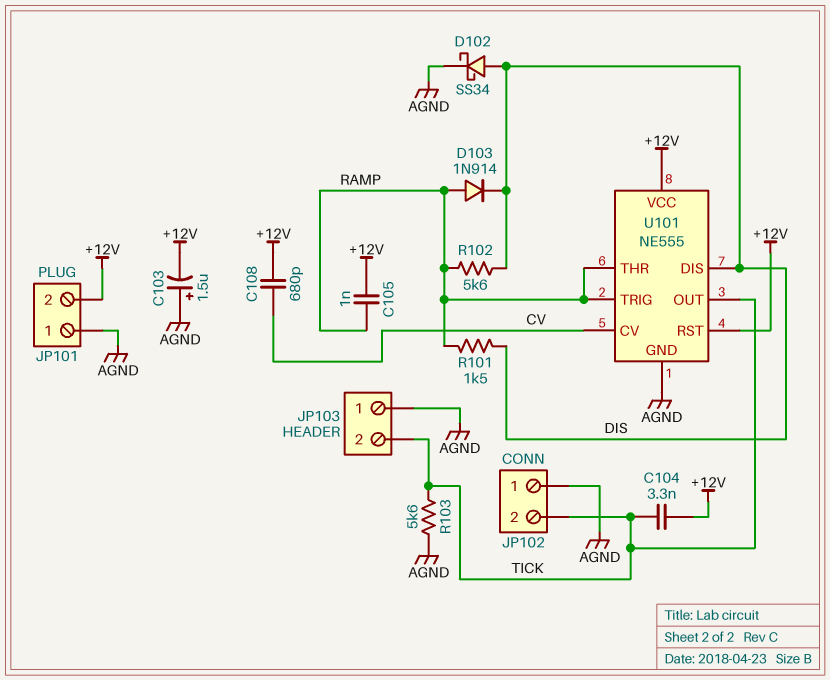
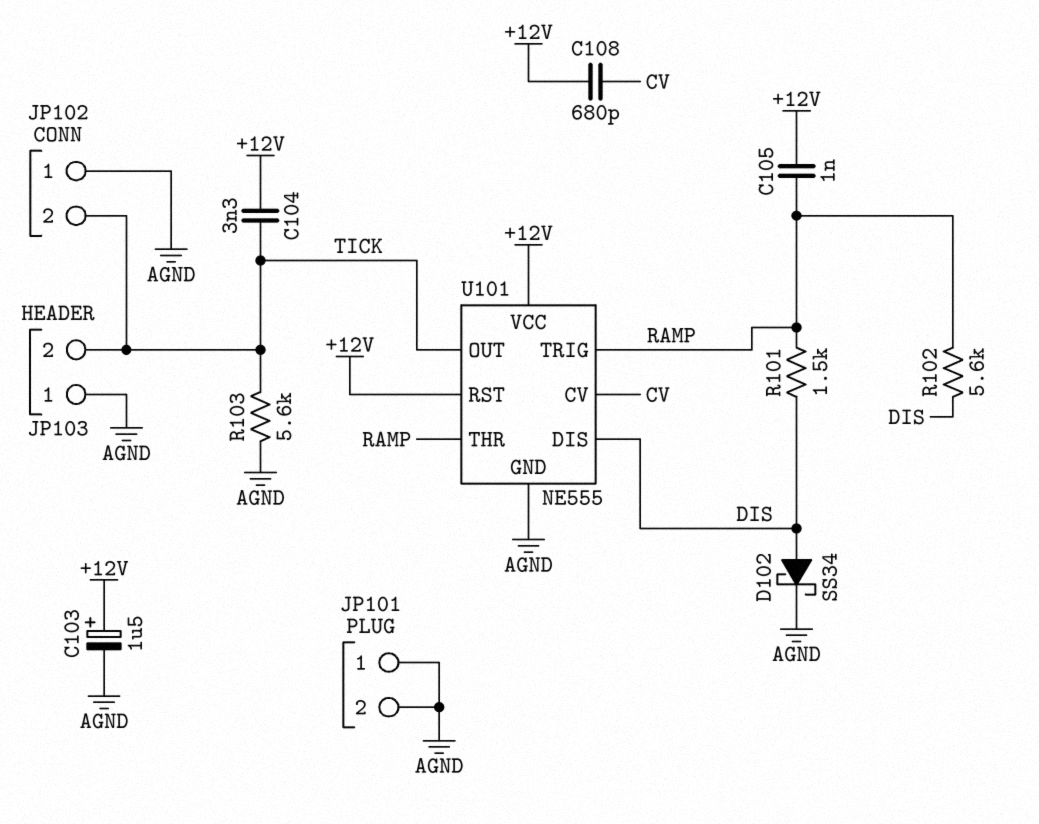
C103: 1.5uF (plus AGND, minus +12V) -> 1.5uF (plus +12V, minus AGND)
D103: diode 1N914 (A RAMP, K DIS) -> none
JP101 pin 2: +12V -> AGND

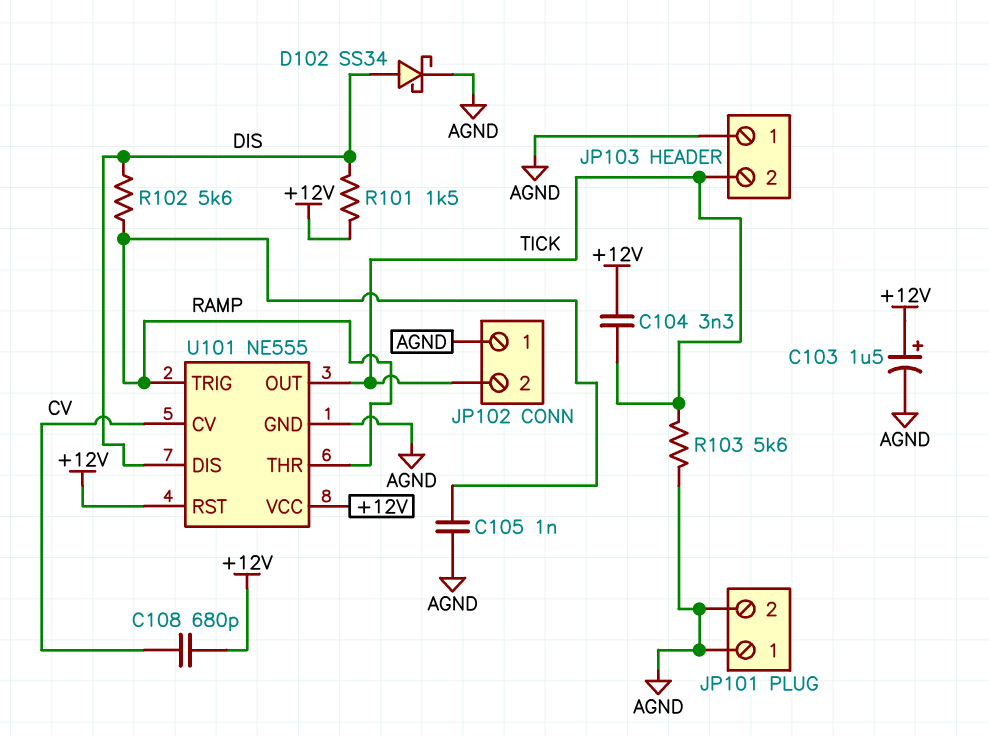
C105: 1nF (+12V, RAMP) -> 1nF (AGND, RAMP)
R101: 1.5k (DIS, RAMP) -> 1.5k (+12V, DIS)

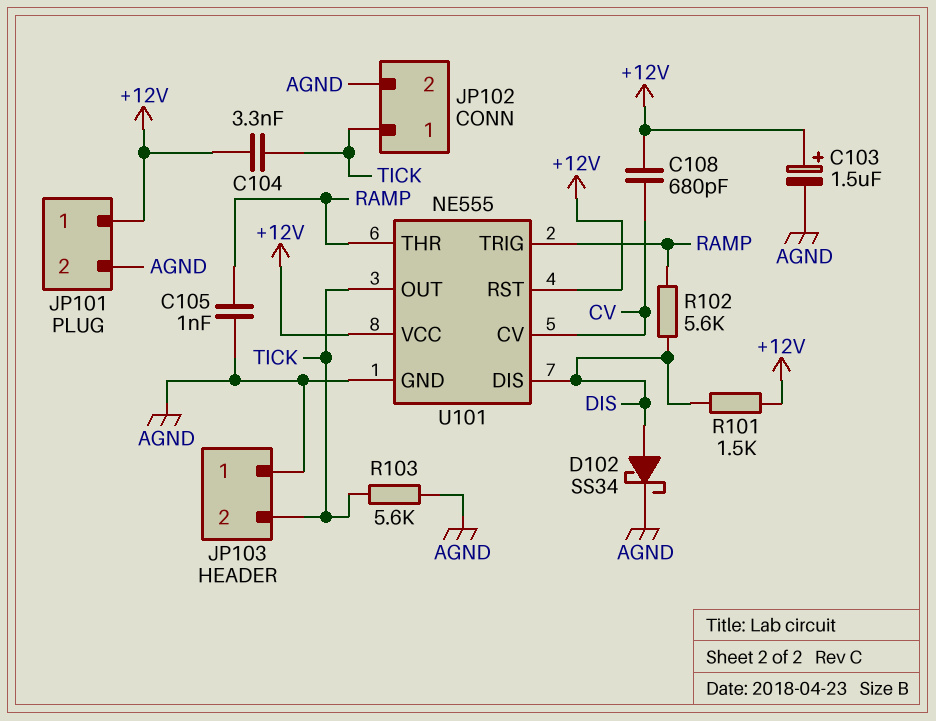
JP101 pin 1: AGND -> +12V
JP102 pin 1: AGND -> TICK
JP102 pin 2: TICK -> AGND

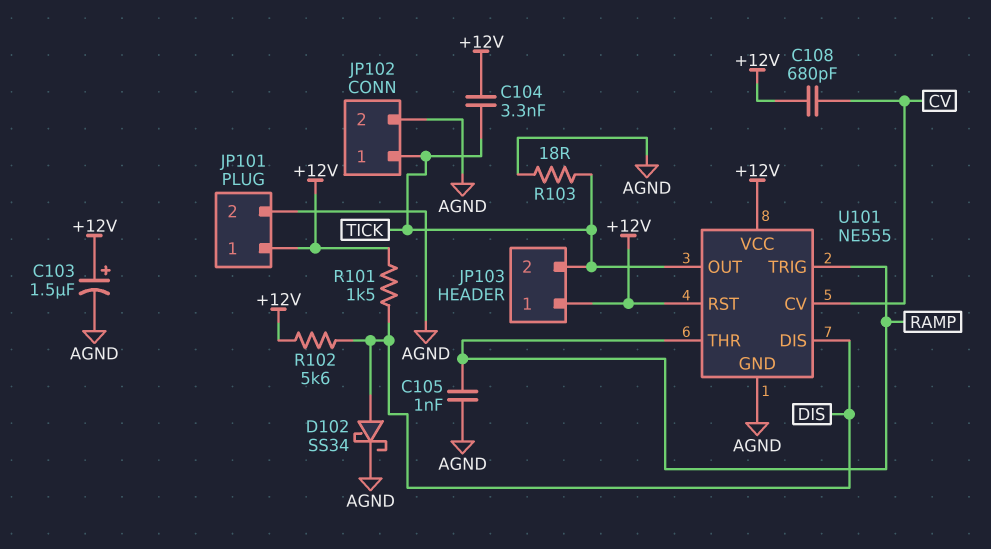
JP103 pin 1: AGND -> +12V
R102: 5.6k (DIS, RAMP) -> 5.6k (+12V, DIS)
R103: 5.6k (AGND, TICK) -> 18 (AGND, TICK)

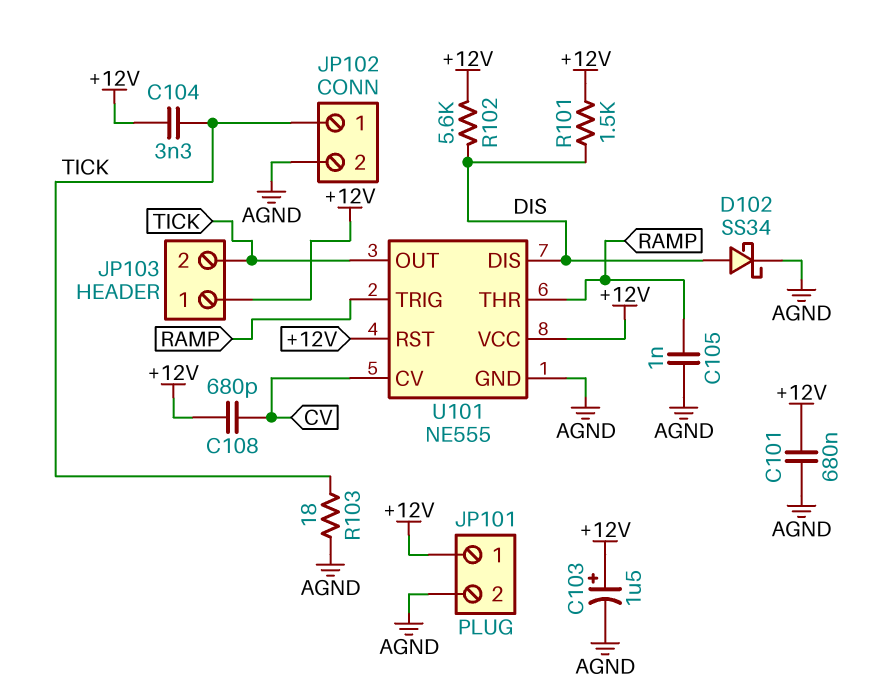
C101: none -> 680nF (+12V, AGND)

